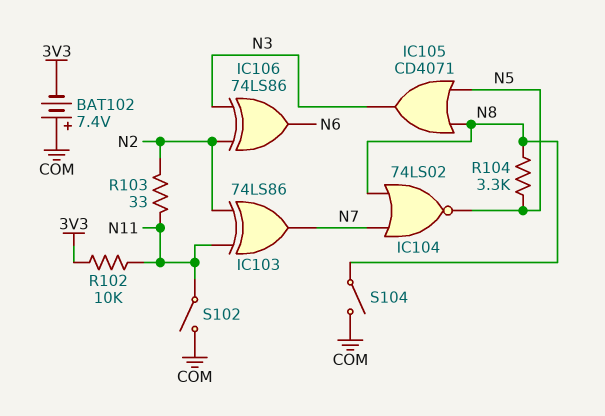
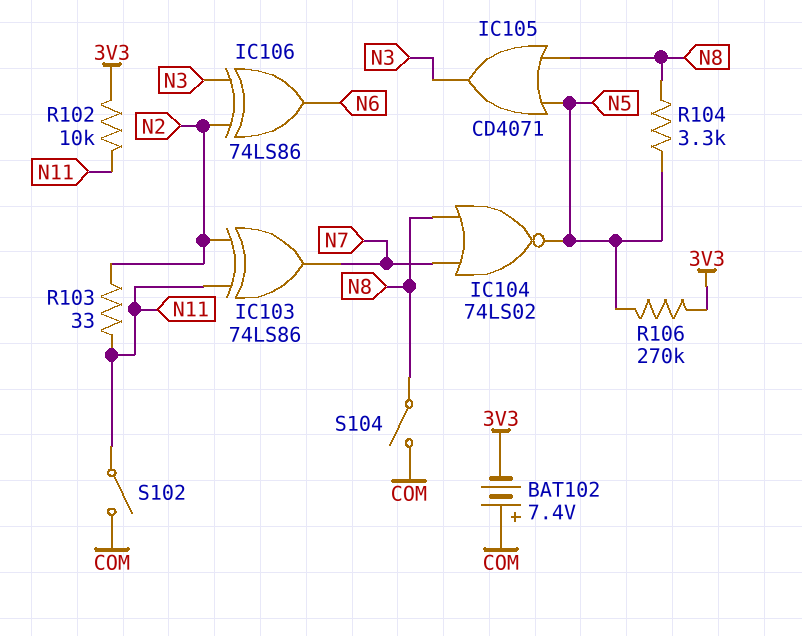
R106: none -> 270k (3V3, N5)

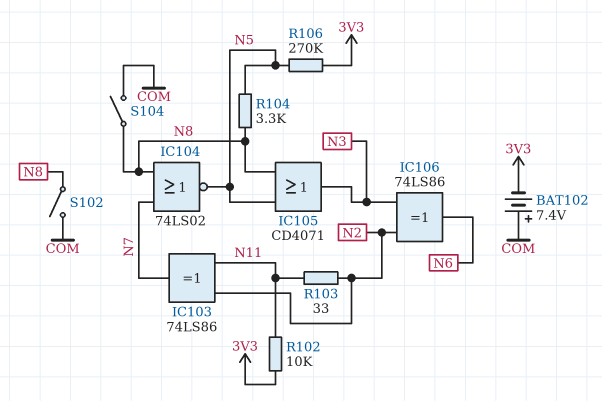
S102: switch (COM, N11) -> switch (COM, N8)

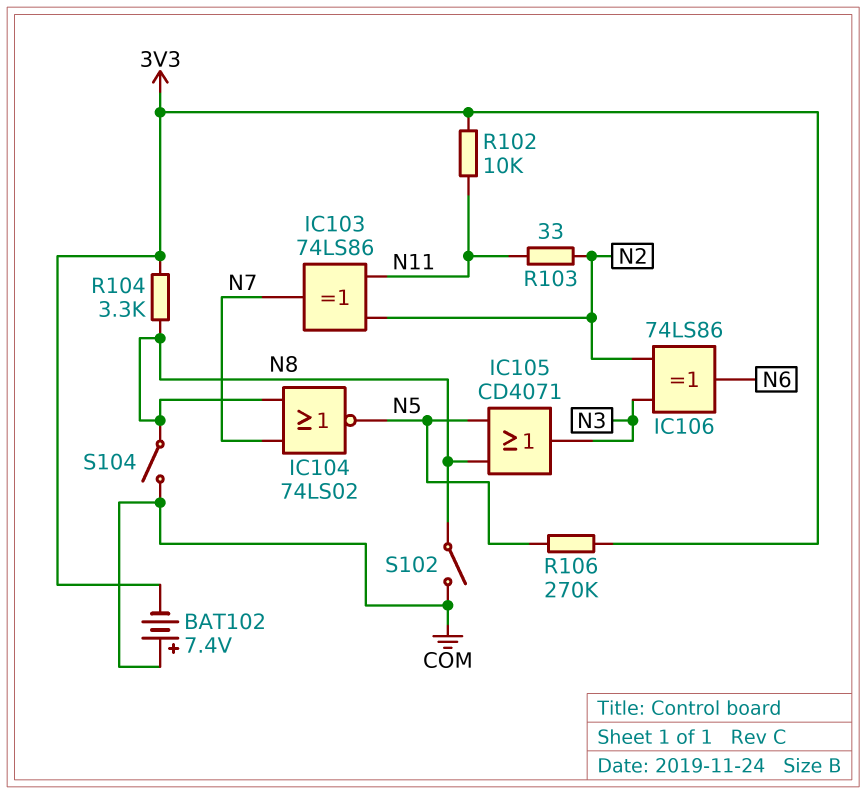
R104: 3.3k (N5, N8) -> 3.3k (3V3, N8)

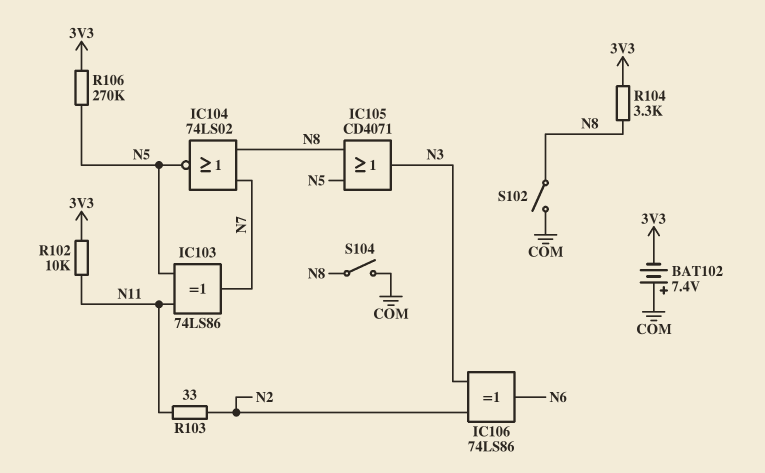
IC103: XOR 74LS86 (in N2, in N11, out N7) -> XOR 74LS86 (in N5, in N11, out N7)

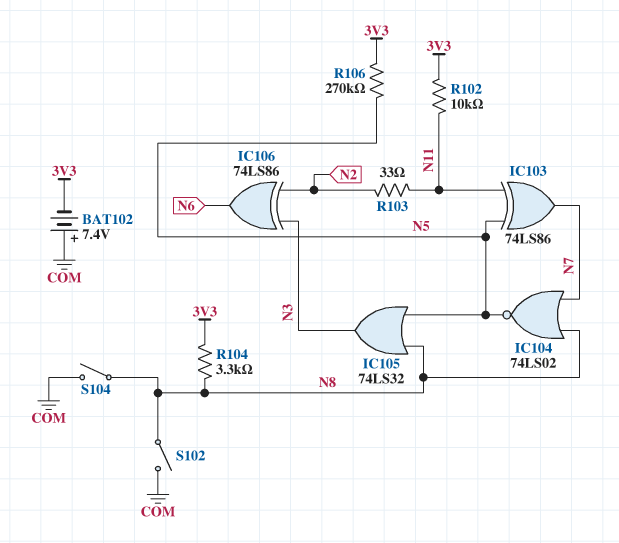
IC105: OR CD4071 (in N5, in N8, out N3) -> OR 74LS32 (in N5, in N8, out N3)

